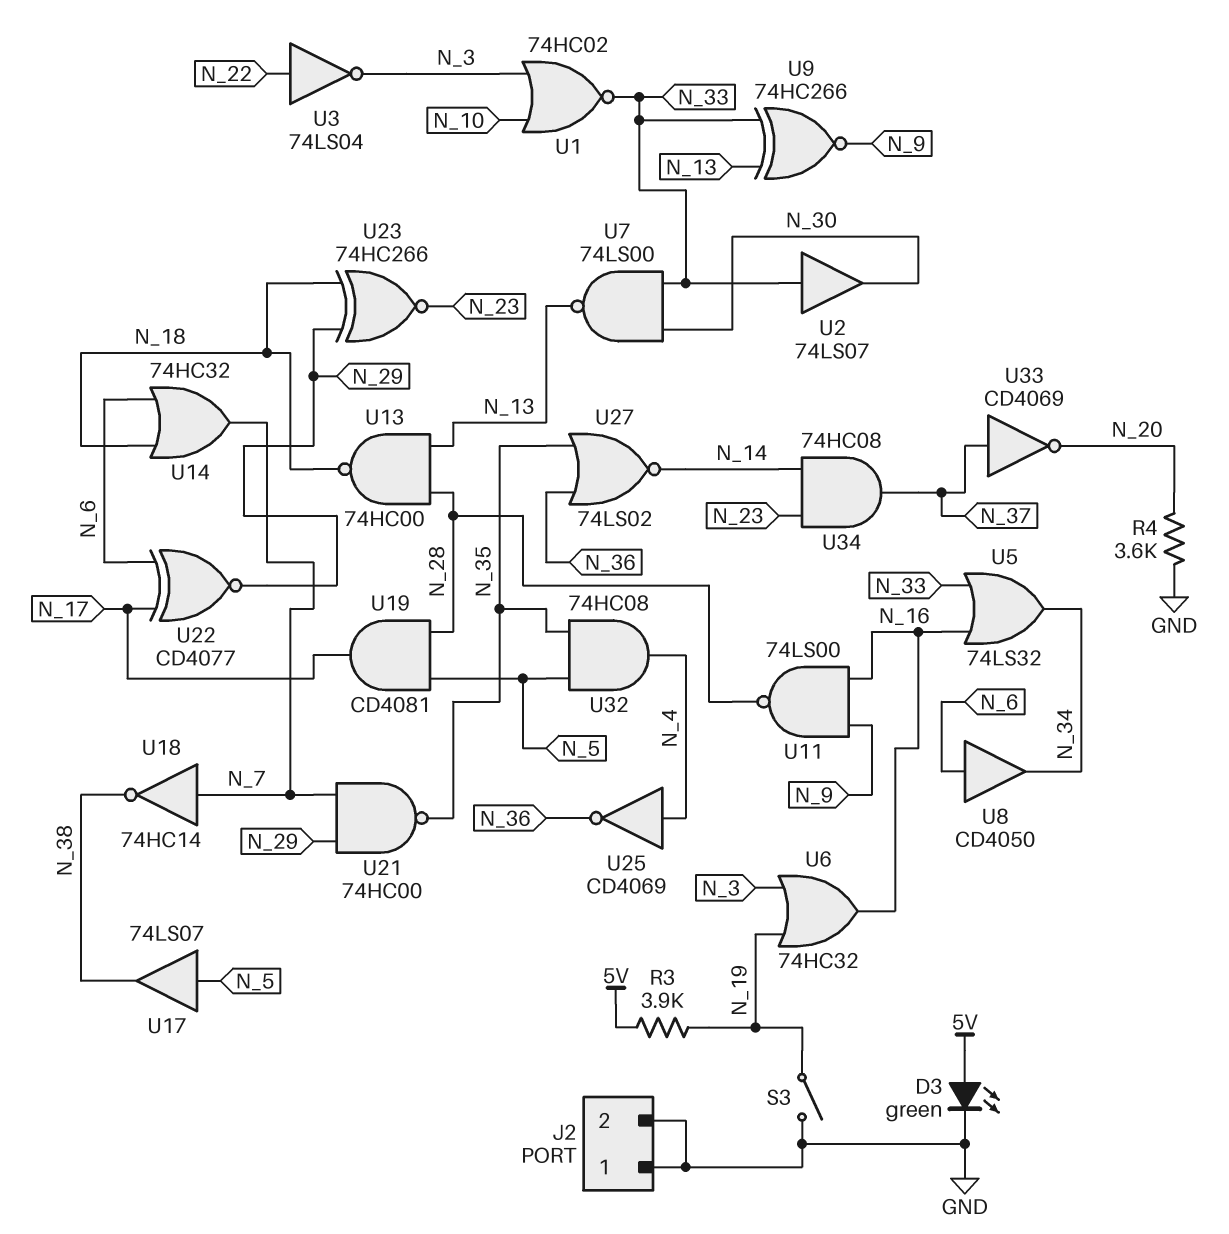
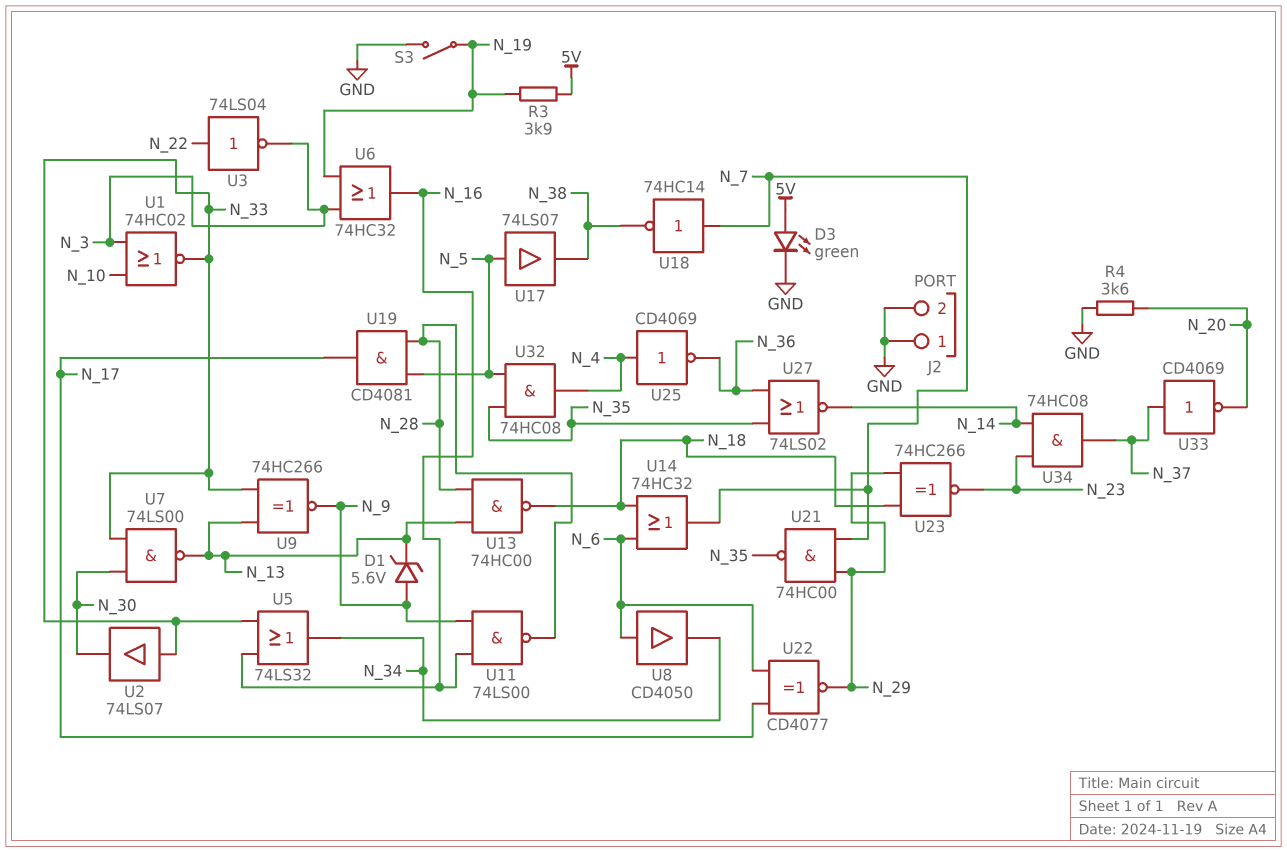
D1: none -> zener 5.6V (A N_9, K N_13)

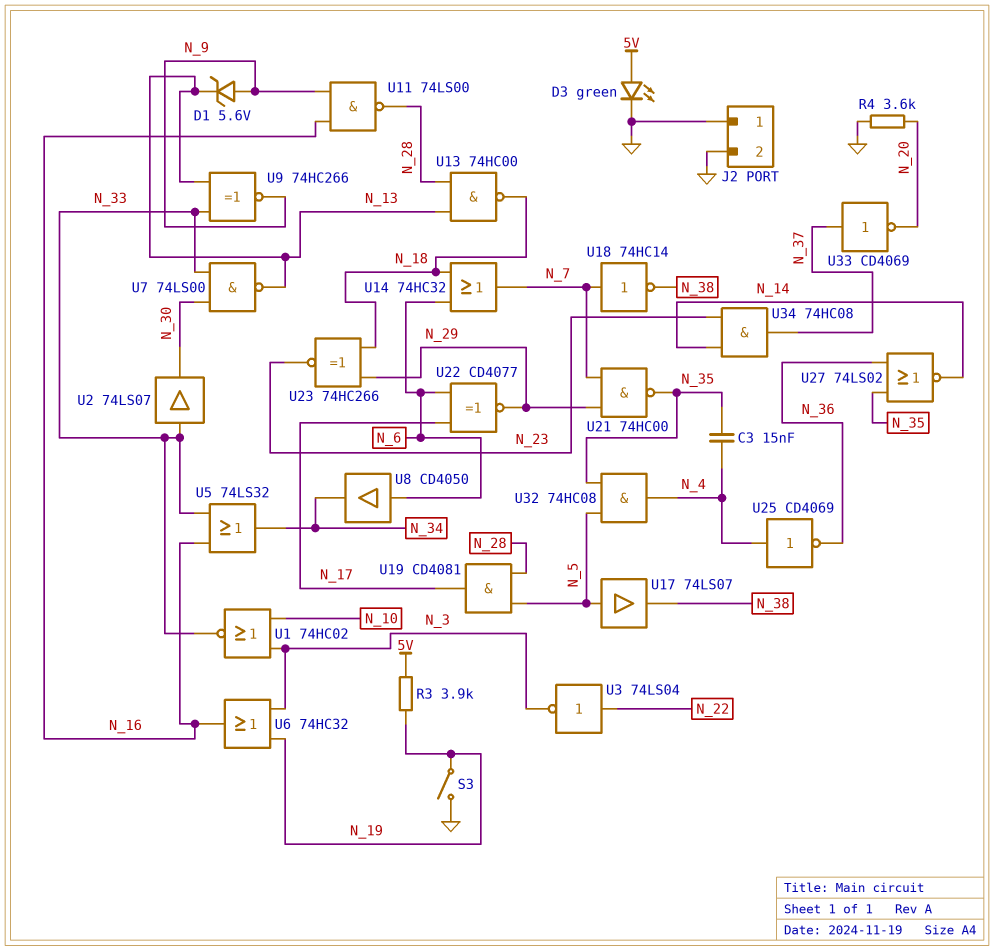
C3: none -> 15nF (N_4, N_35)

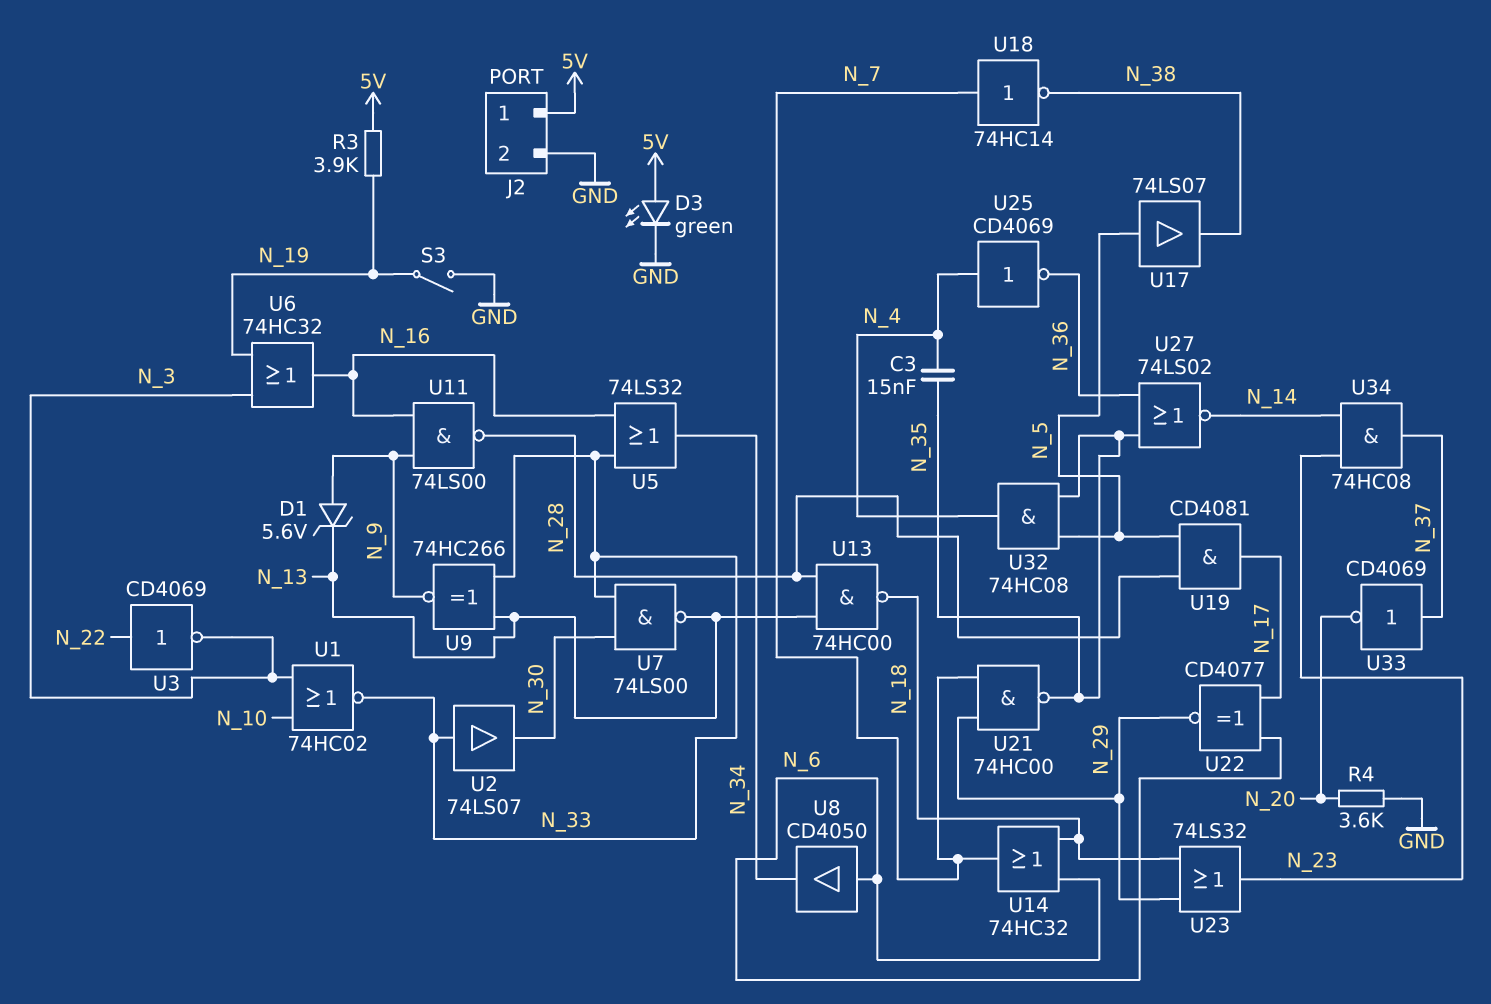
J2 pin 1: GND -> 5V
U3: NOT 74LS04 (in N_22, out N_3) -> NOT CD4069 (in N_22, out N_3)
U23: XNOR 74HC266 (in N_18, in N_29, out N_23) -> OR 74LS32 (in N_18, in N_29, out N_23)

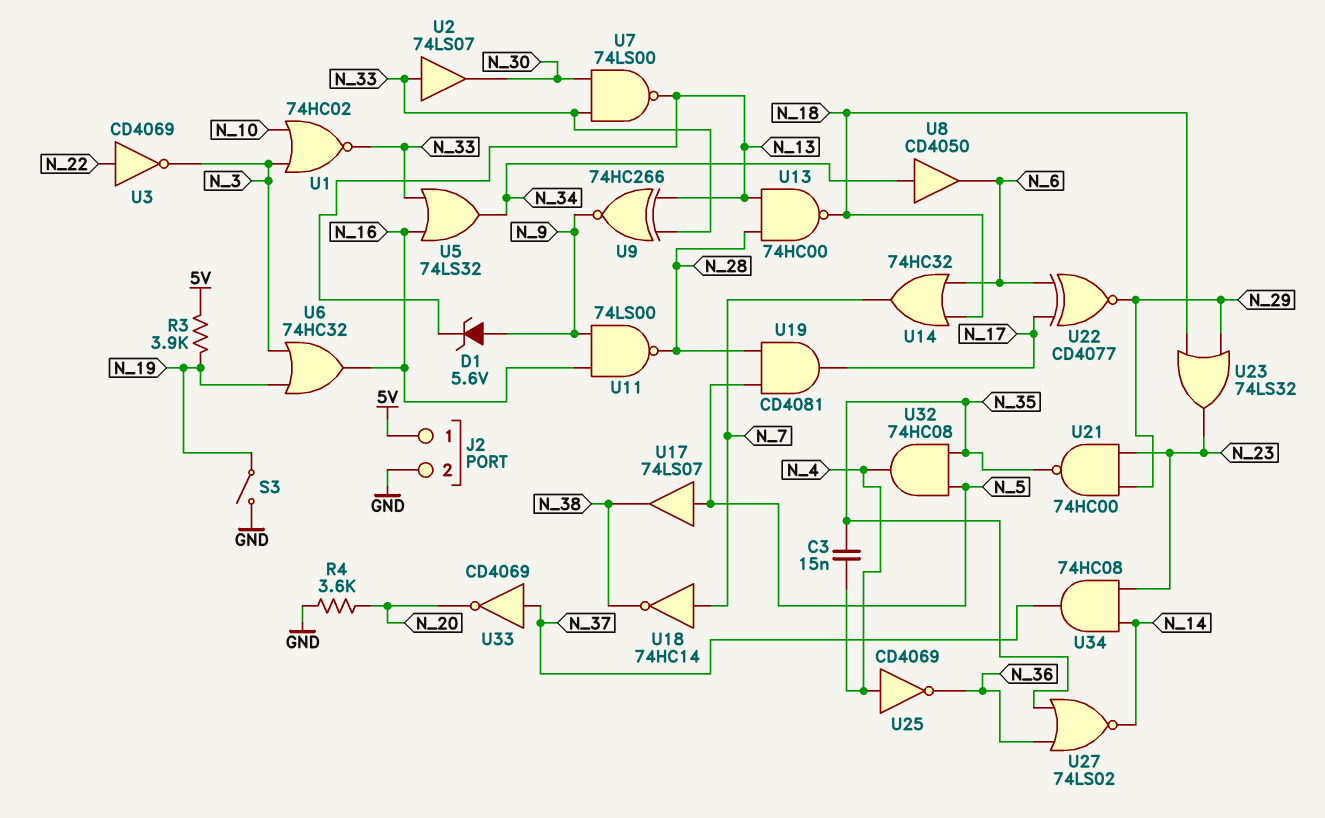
D3: LED green (A 5V, K GND) -> none
U8: buffer CD4050 (in N_6, out N_34) -> buffer CD4050 (in N_34, out N_6)
U21: NAND 74HC00 (in N_7, in N_29, out N_35) -> NAND 74HC00 (in N_23, in N_29, out N_35)

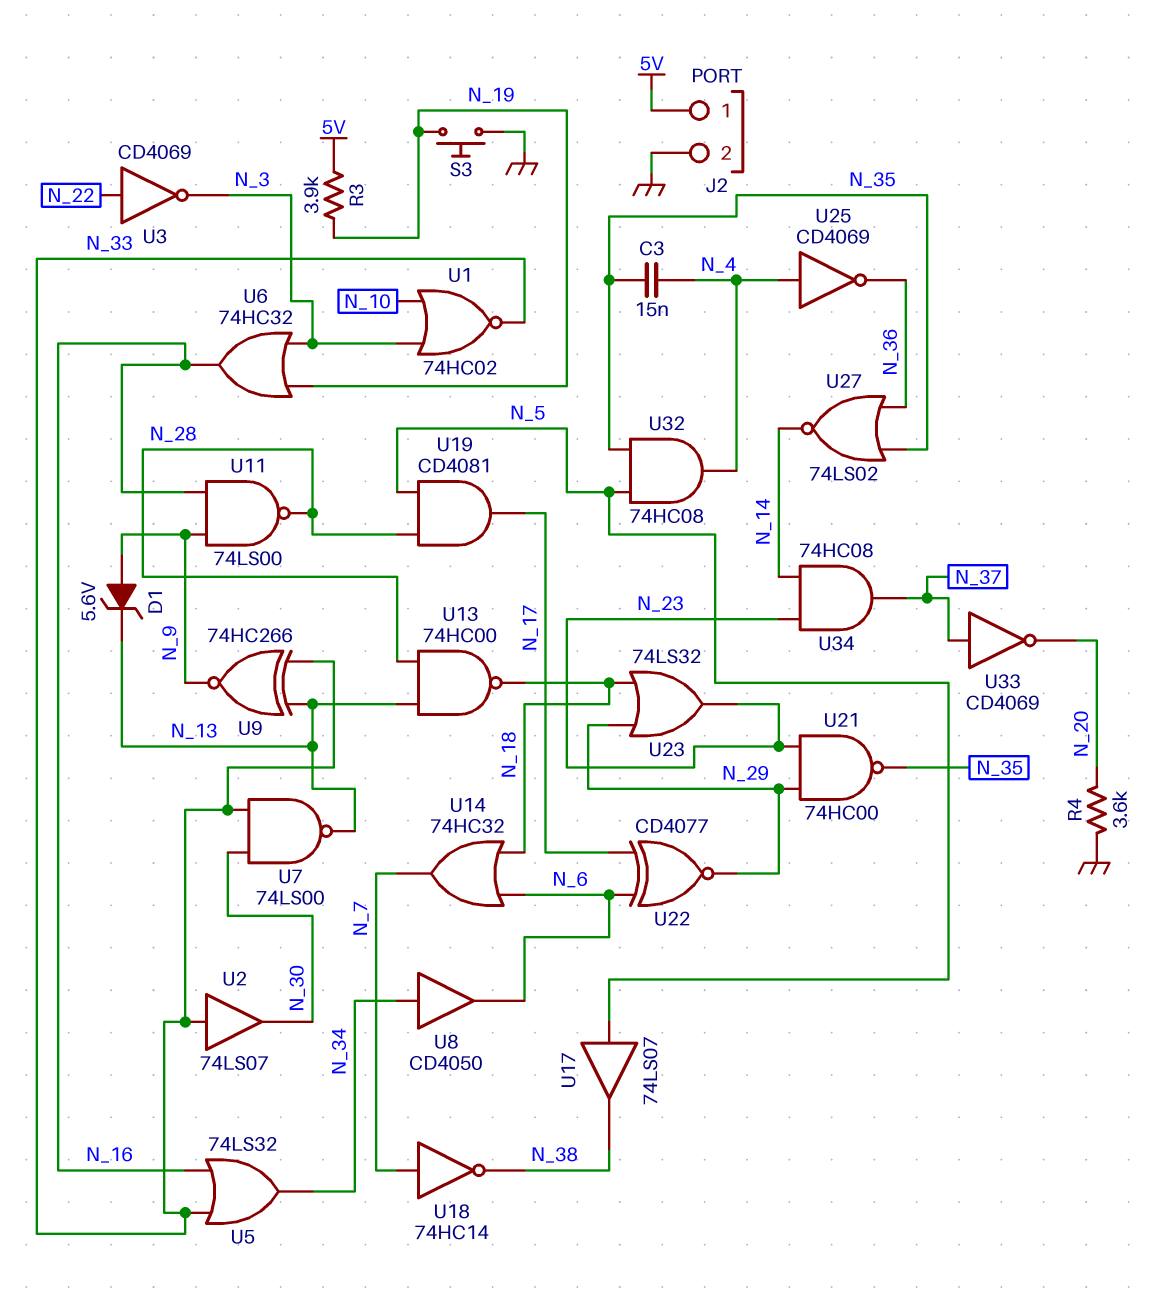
S3: switch (GND, N_19) -> button (GND, N_19)

